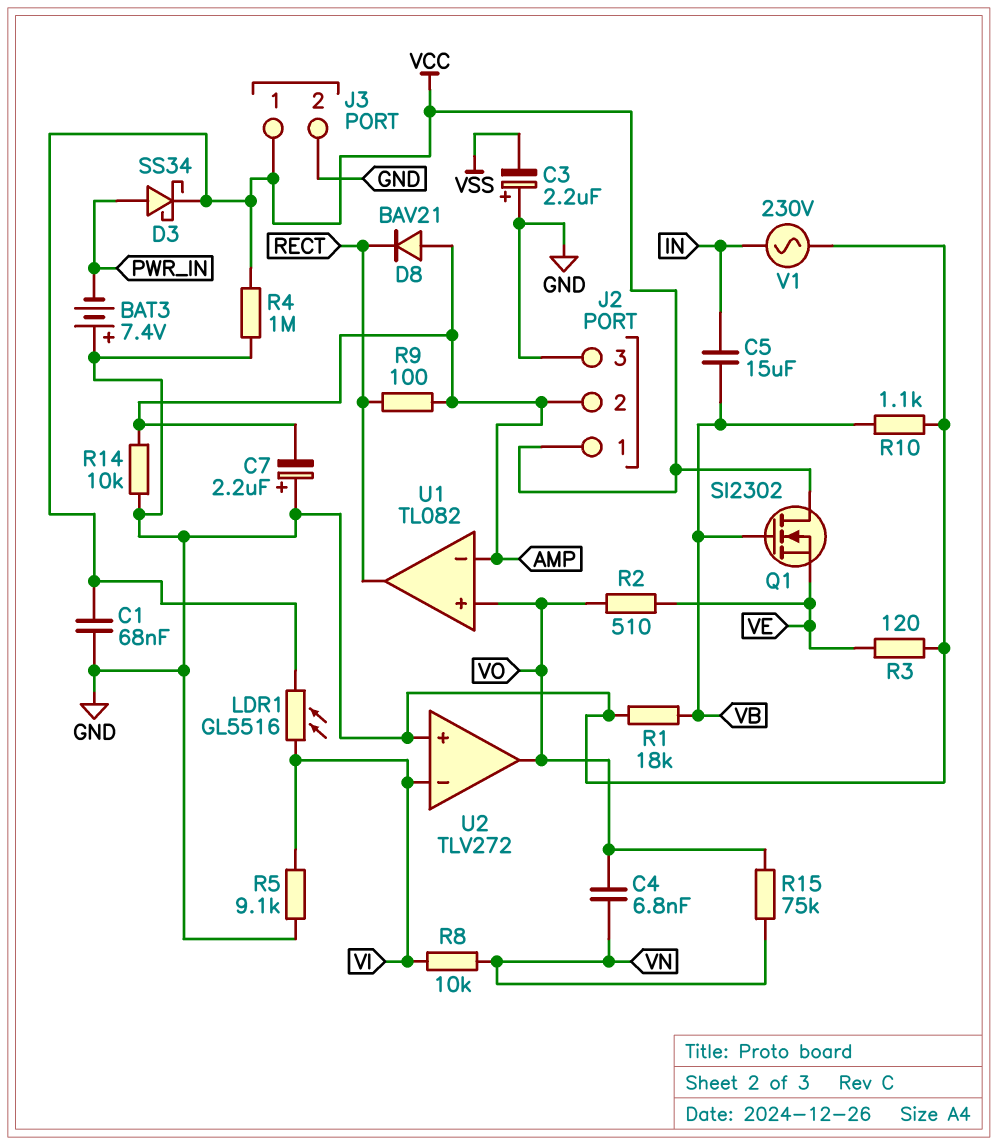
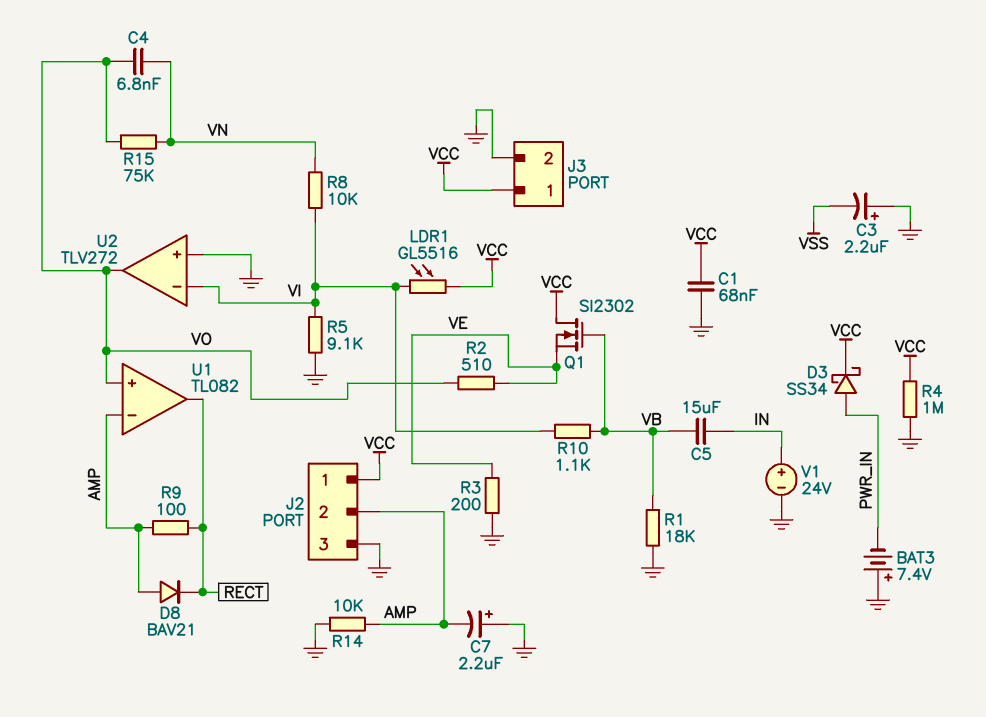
R3: 120 (GND, VE) -> 200 (GND, VE)
R10: 1.1k (GND, VB) -> 1.1k (VB, VI)
V1: AC 230V (GND, IN) -> 24V (plus IN, minus GND)

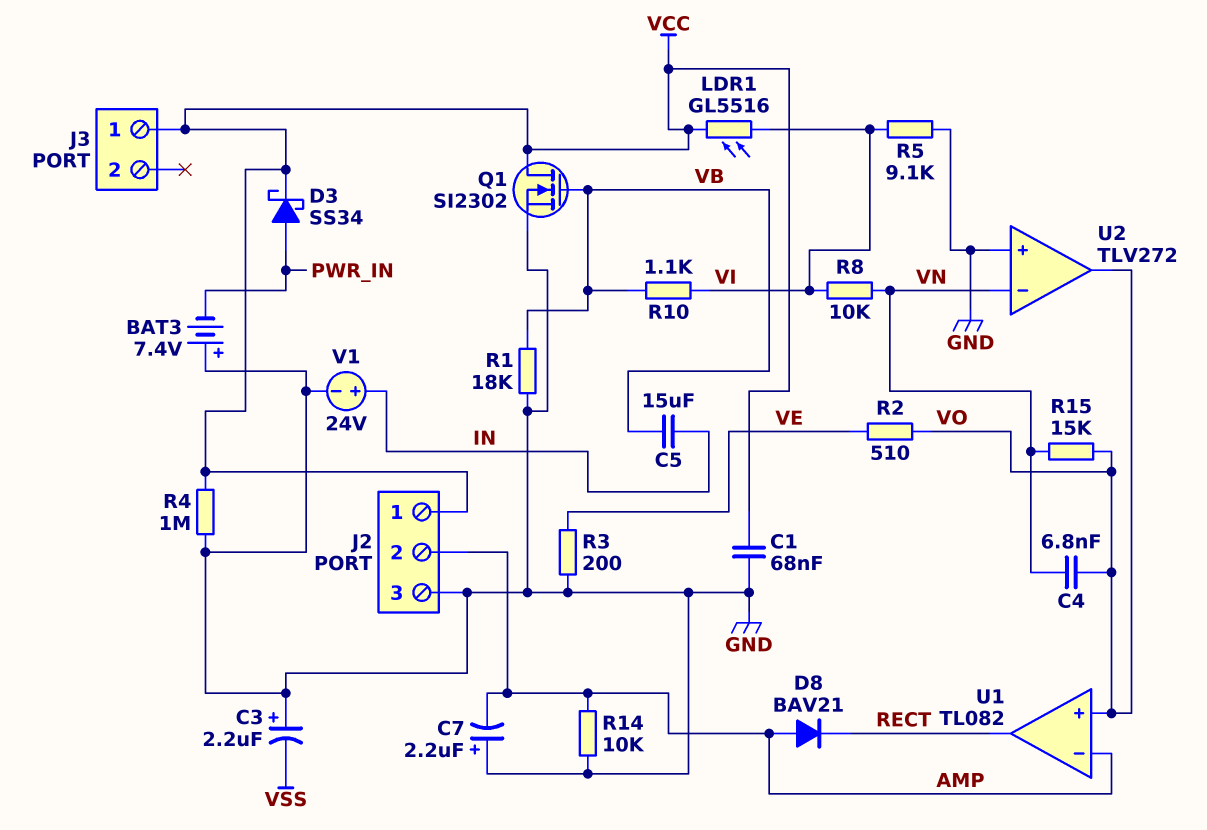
J3 pin 2: GND -> none
Q1: NMOS SI2302 (G VB, D VCC, S VE) -> NMOS SI2302 (G VB, D VCC, S GND)
R9: 100 (AMP, RECT) -> none
R15: 75k (VN, VO) -> 15k (VN, VO)
U2 pin in-: VI -> VN

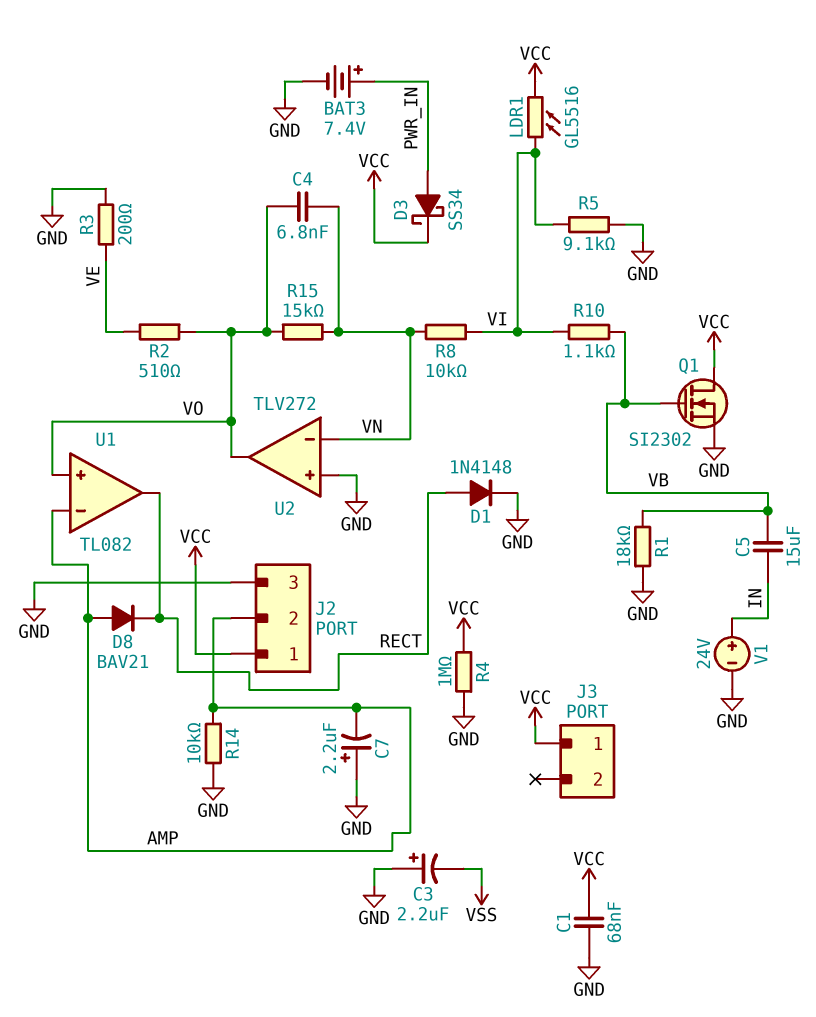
BAT3: 7.4V (plus GND, minus PWR_IN) -> 7.4V (plus PWR_IN, minus GND)
D1: none -> diode 1N4148 (A RECT, K GND)

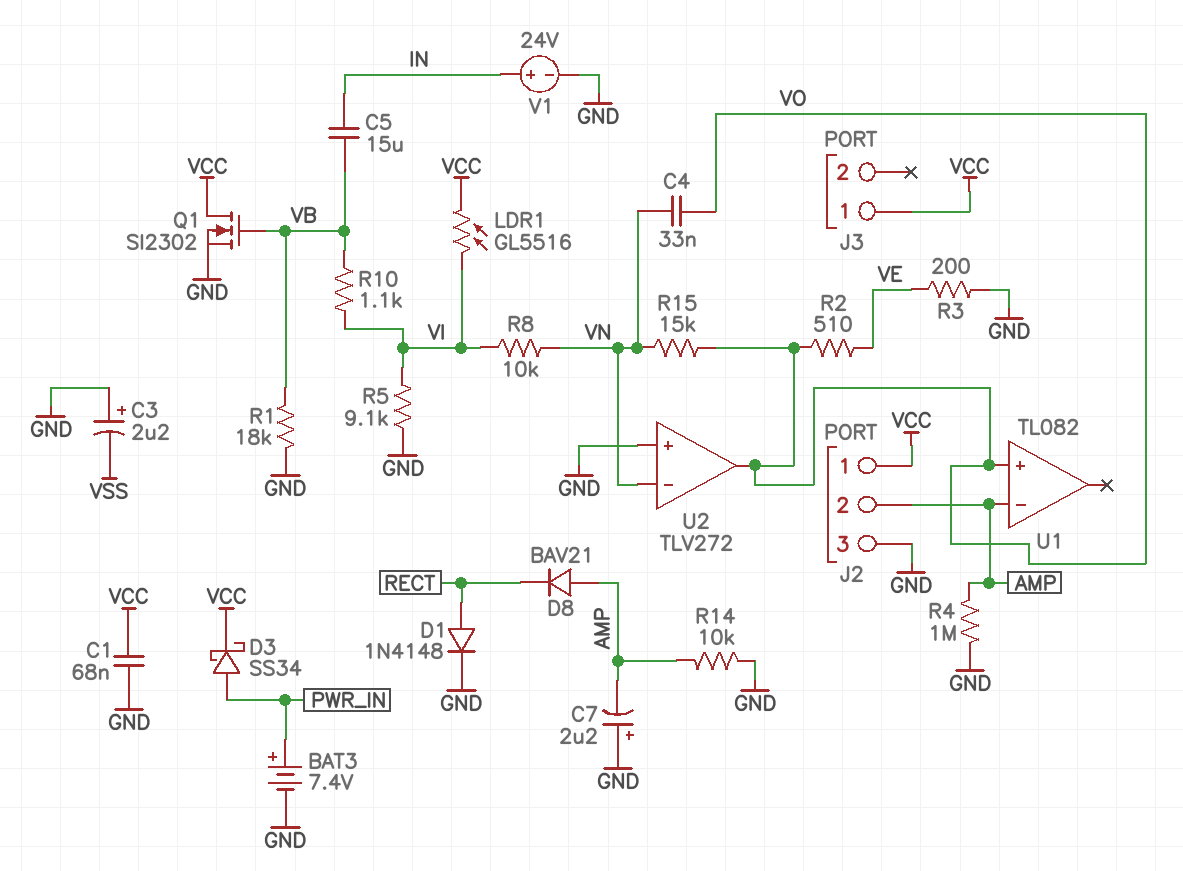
C4: 6.8nF (VN, VO) -> 33nF (VN, VO)
R4: 1M (GND, VCC) -> 1M (AMP, GND)
U1 pin out: RECT -> none

